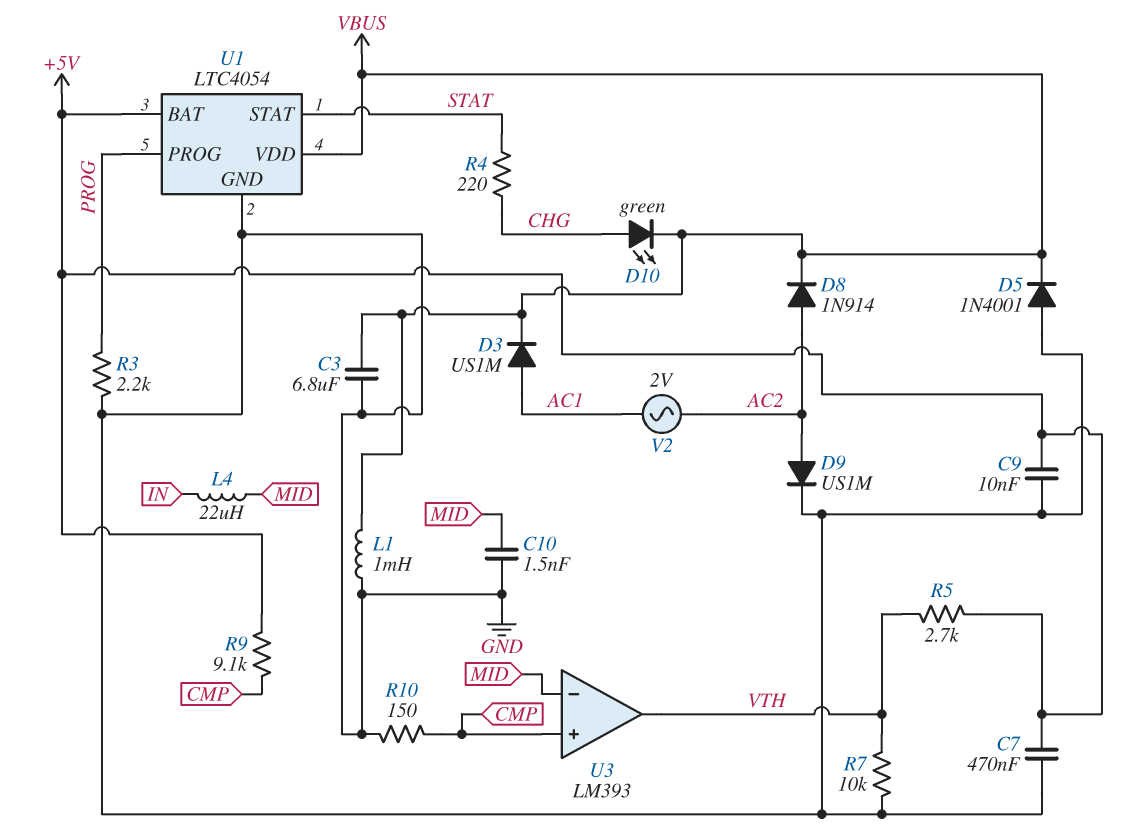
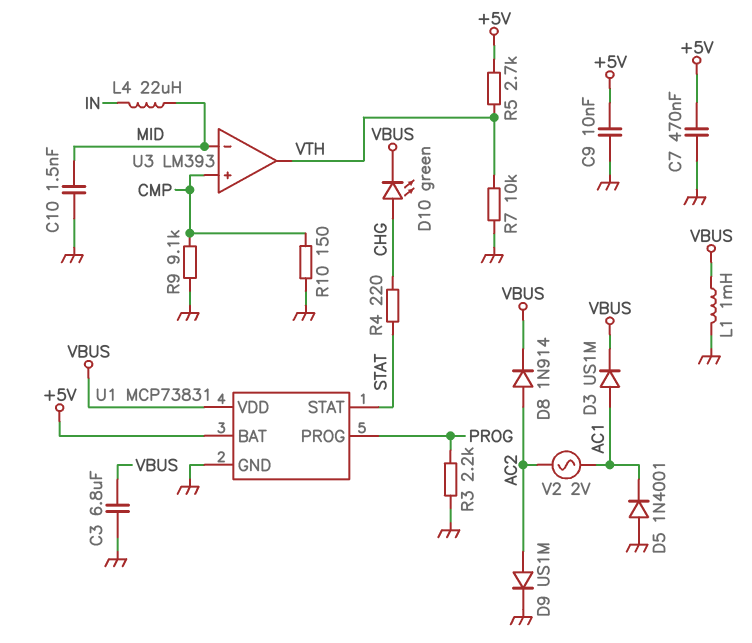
D5: diode 1N4001 (A GND, K VBUS) -> diode 1N4001 (A GND, K AC1)
R9: 9.1k (+5V, CMP) -> 9.1k (CMP, GND)
U1: LTC4054 -> MCP73831

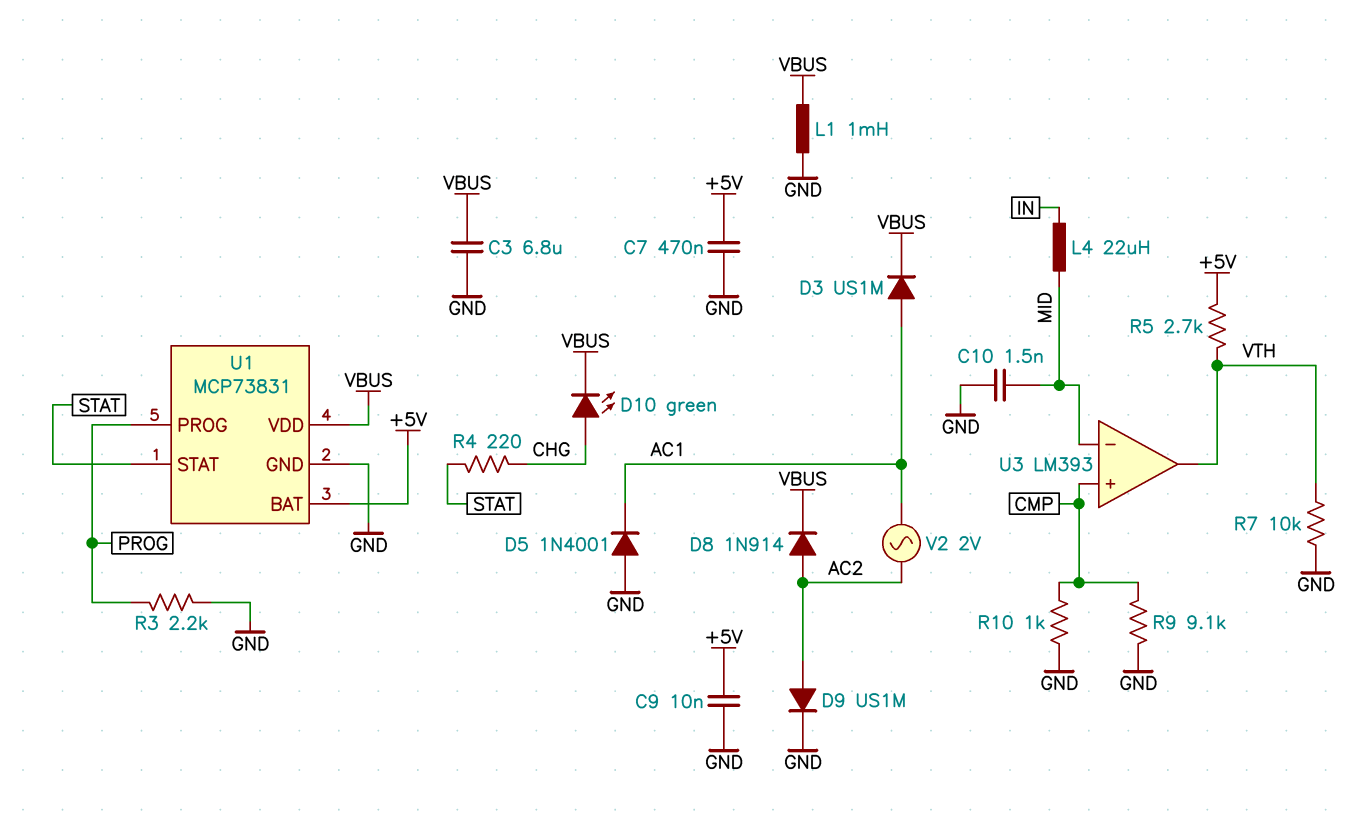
R10: 150 (CMP, GND) -> 1k (CMP, GND)

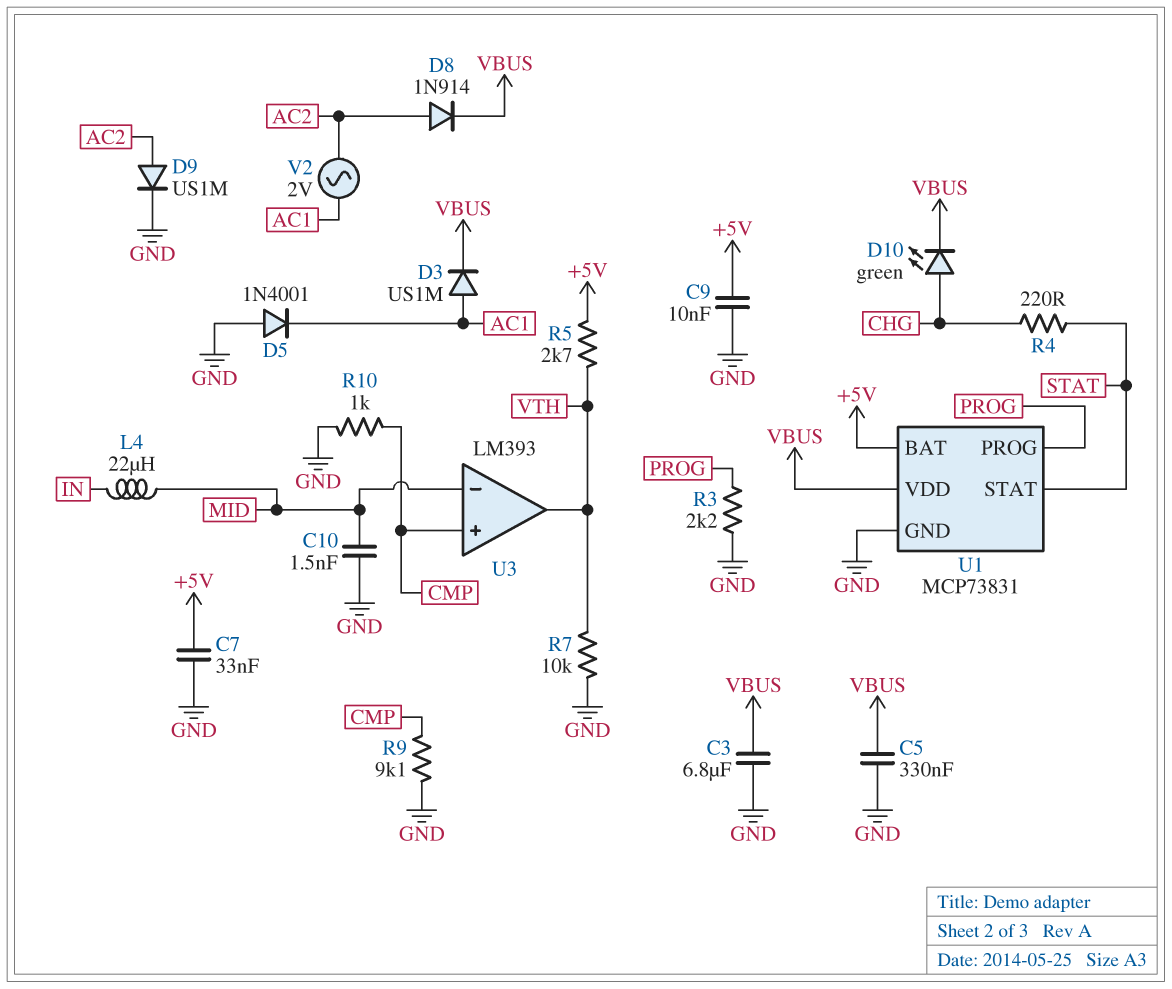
C5: none -> 330nF (GND, VBUS)
C7: 470nF (+5V, GND) -> 33nF (+5V, GND)
L1: 1mH (GND, VBUS) -> none

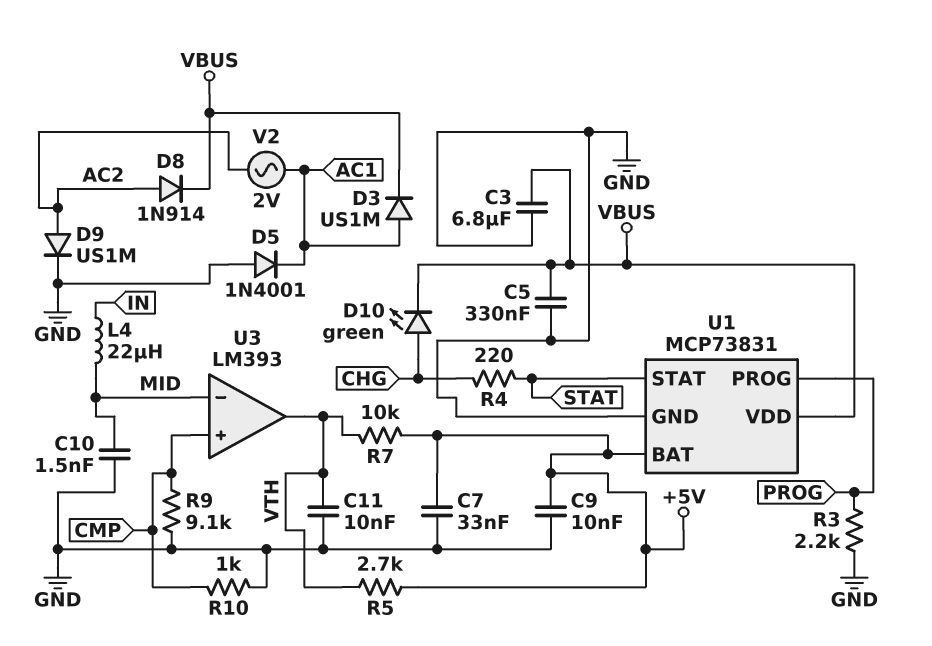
C11: none -> 10nF (GND, VTH)
R7: 10k (GND, VTH) -> 10k (+5V, VTH)

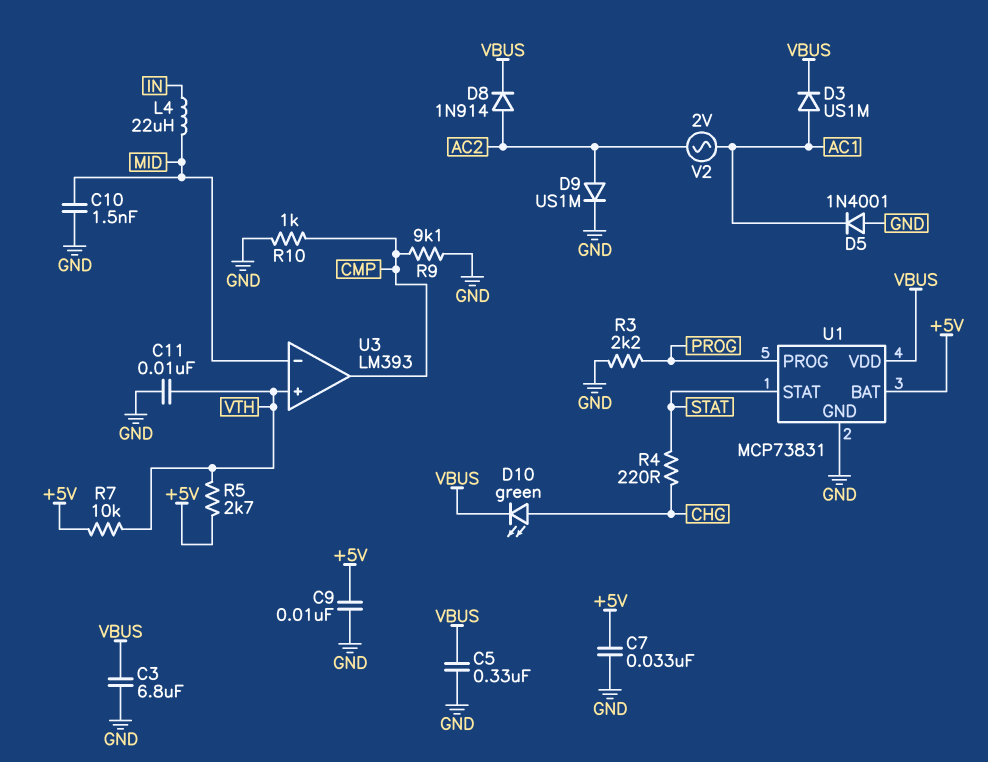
U3 pin in+: CMP -> VTH
U3 pin out: VTH -> CMP

